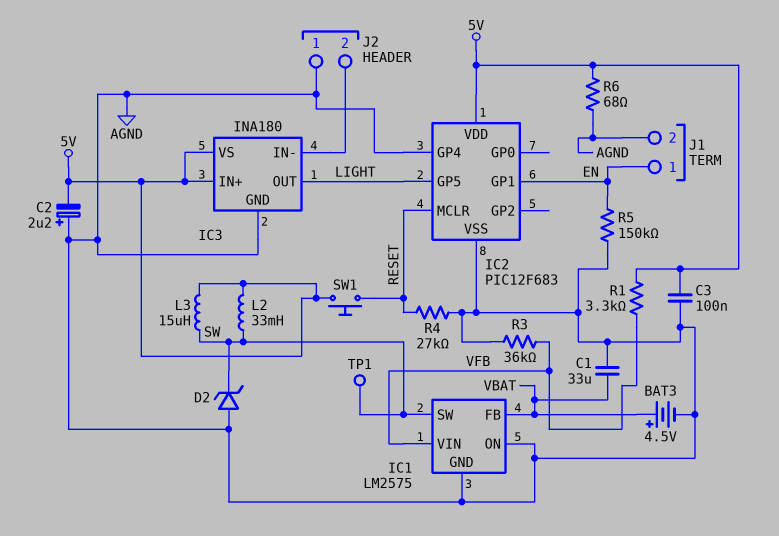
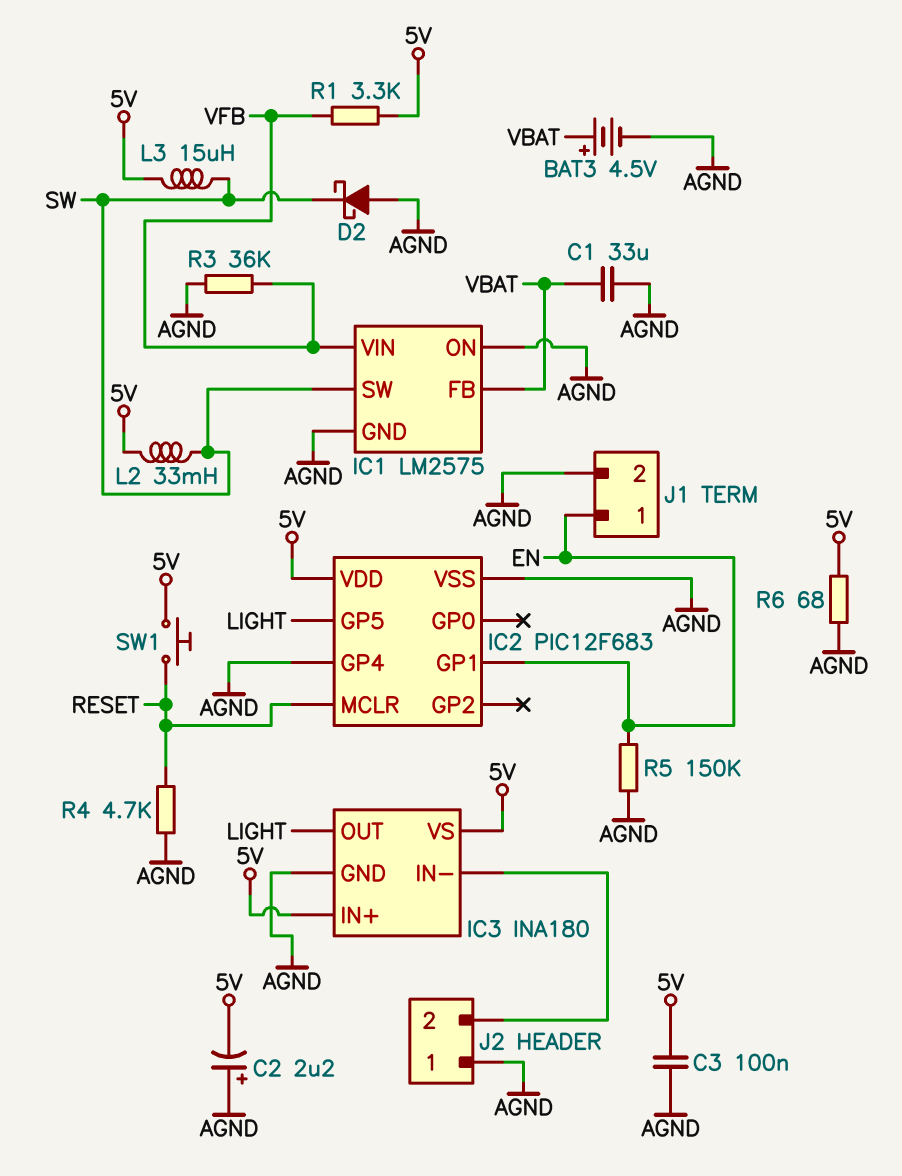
D2: zener (A AGND, K SW) -> schottky (A AGND, K SW)
R4: 27k (AGND, RESET) -> 4.7k (AGND, RESET)
TP1: test point (SW) -> none

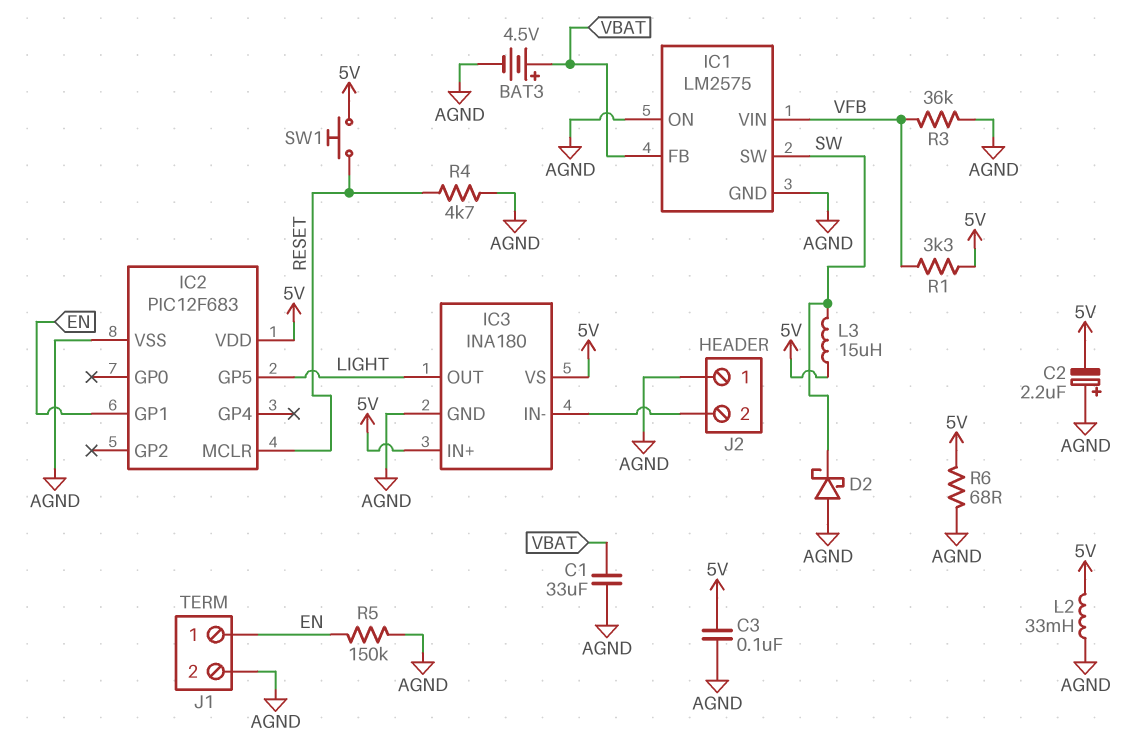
IC2 pin GP4: AGND -> none
L2: 33mH (5V, SW) -> 33mH (5V, AGND)

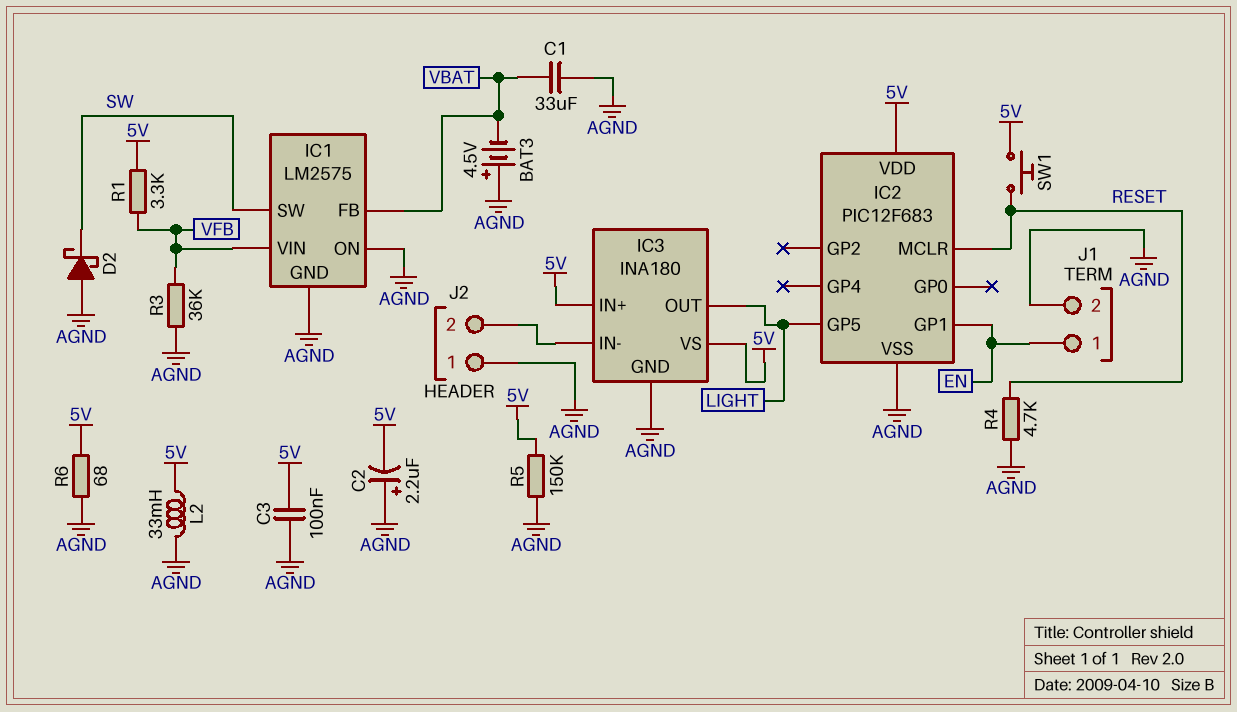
BAT3: 4.5V (plus VBAT, minus AGND) -> 4.5V (plus AGND, minus VBAT)
L3: 15uH (5V, SW) -> none
R5: 150k (AGND, EN) -> 150k (5V, AGND)

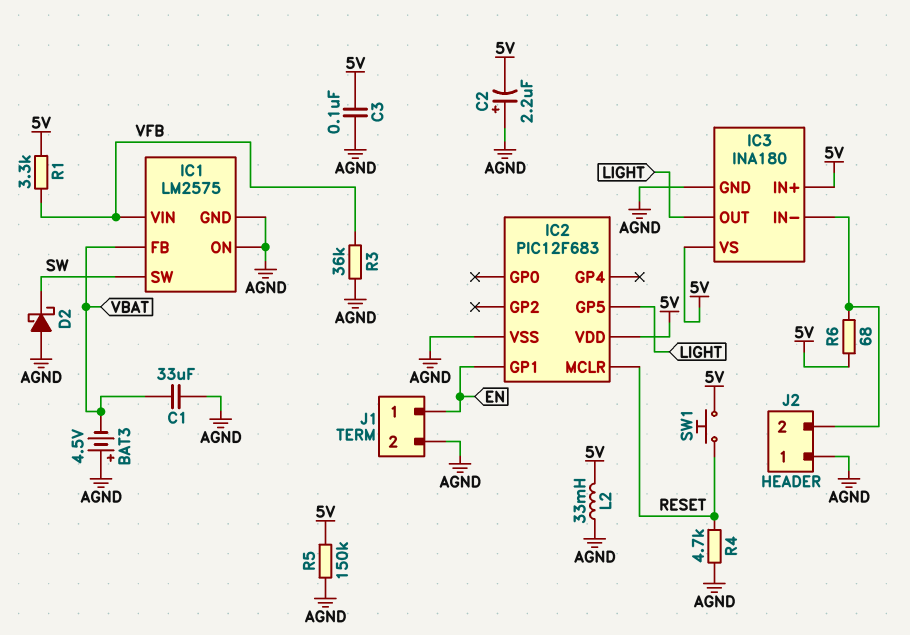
R6: 68 (5V, AGND) -> 68 (5V, IC3/IN-)

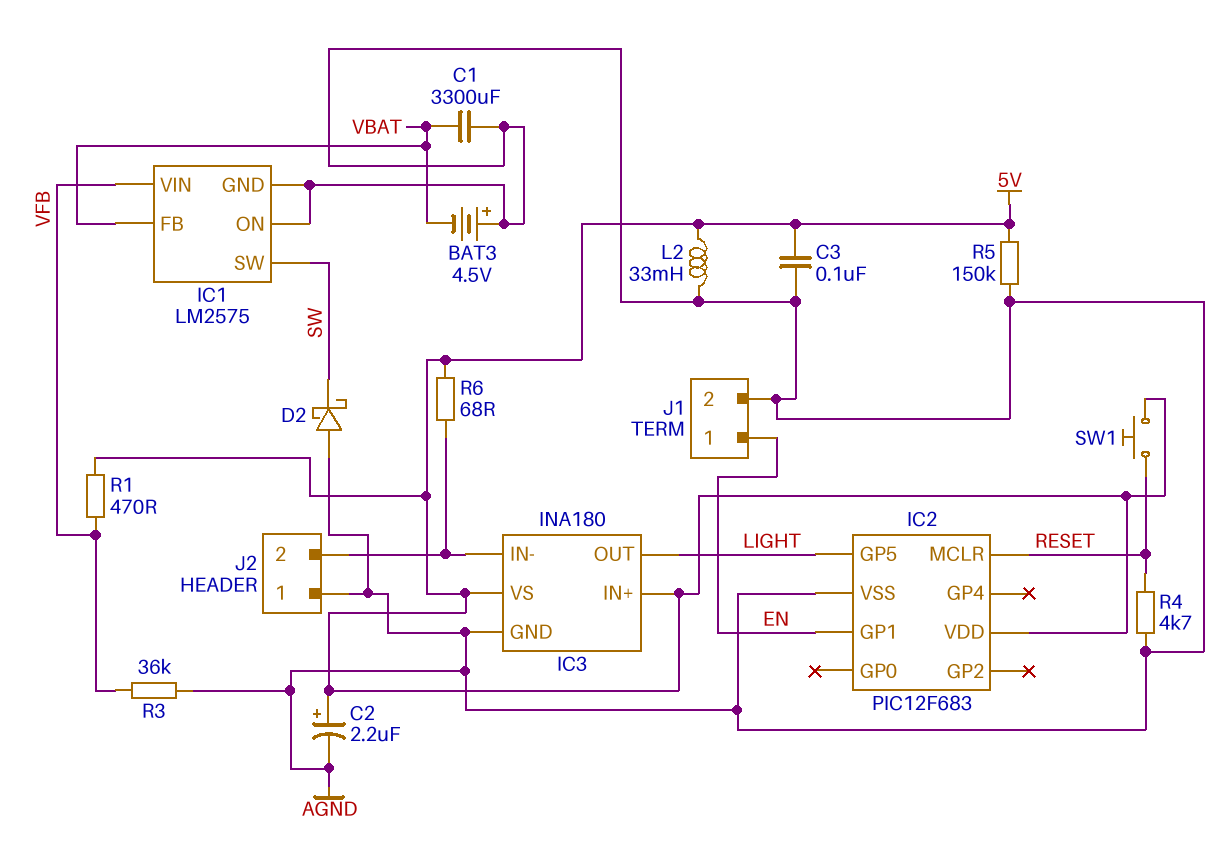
C1: 33uF (AGND, VBAT) -> 3300uF (AGND, VBAT)
C2: 2.2uF (plus AGND, minus 5V) -> 2.2uF (plus 5V, minus AGND)
R1: 3.3k (5V, VFB) -> 470 (5V, VFB)

